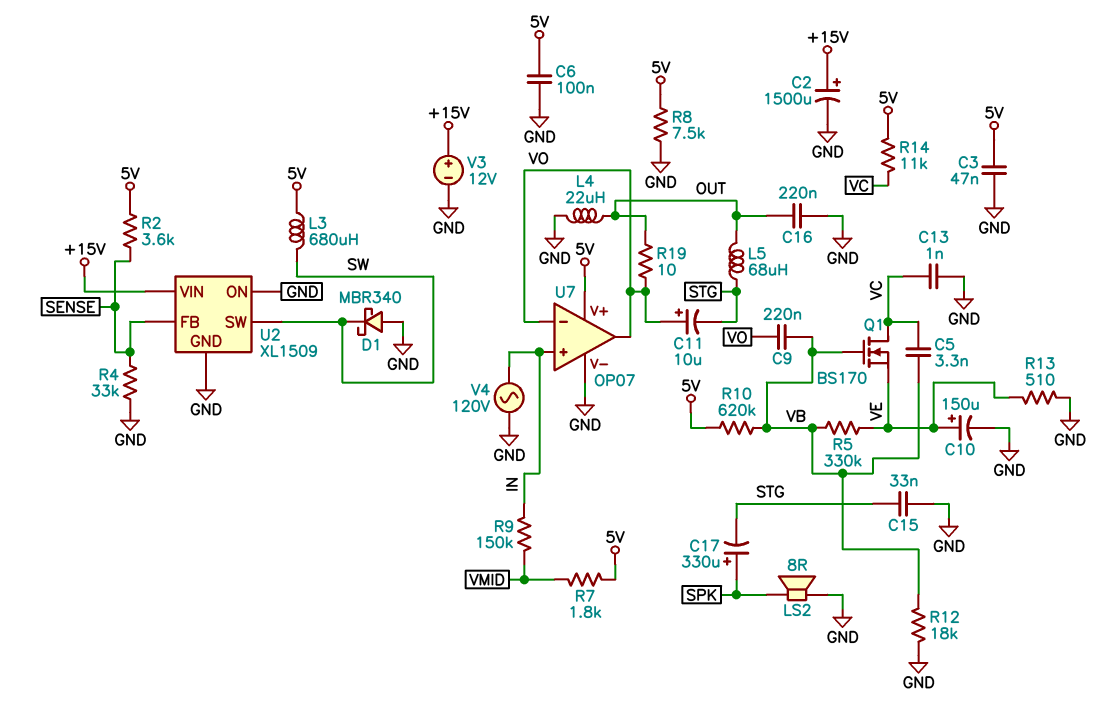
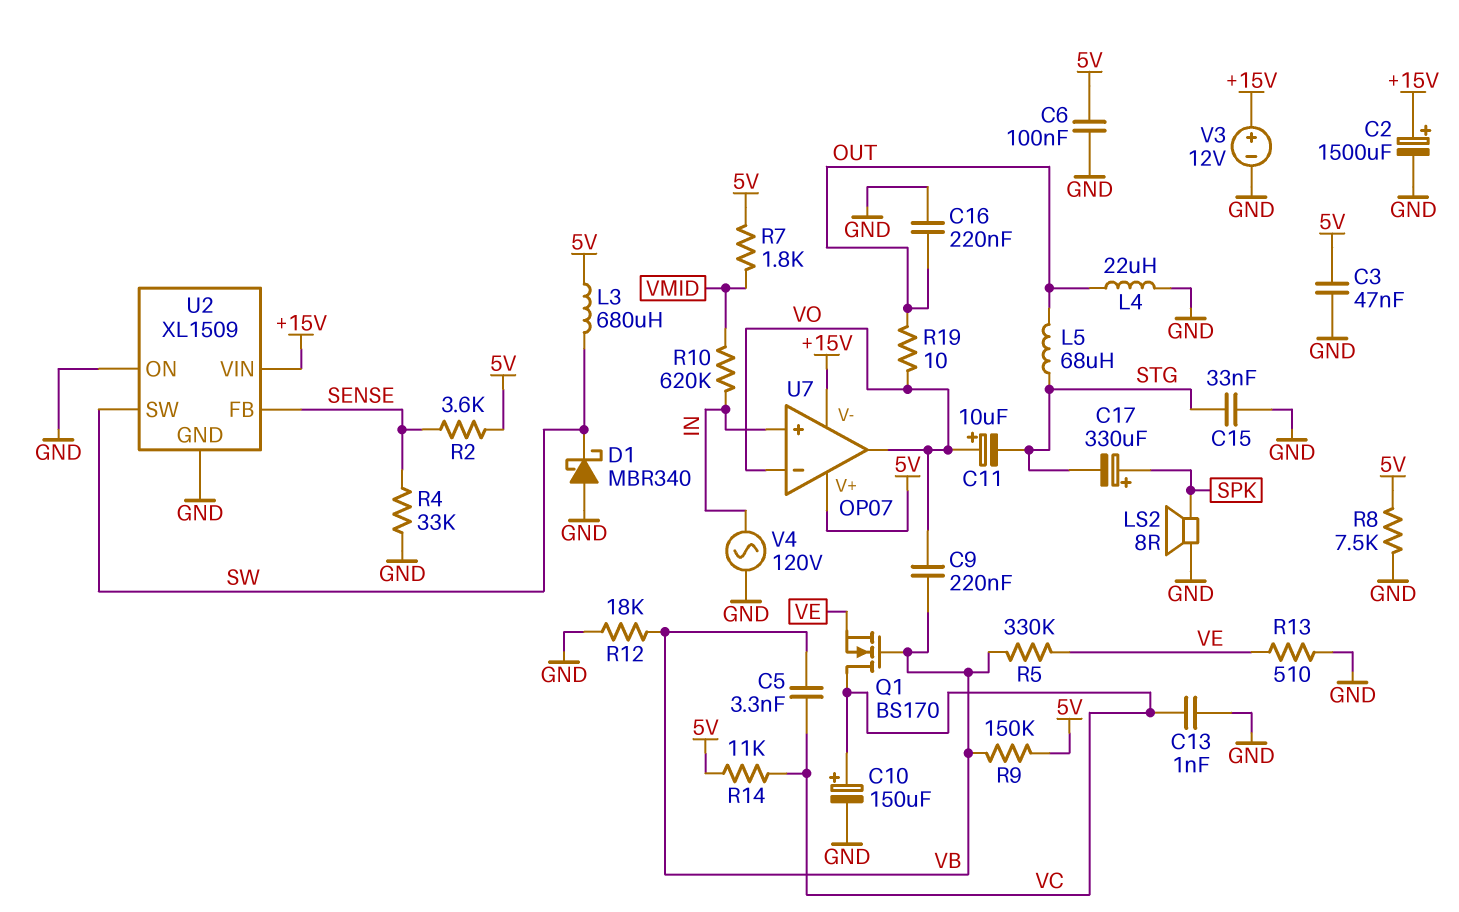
C10: 150uF (plus VE, minus GND) -> 150uF (plus VC, minus GND)
R9: 150k (IN, VMID) -> 150k (5V, VB)
R10: 620k (5V, VB) -> 620k (IN, VMID)
U7 pin V-: GND -> +15V

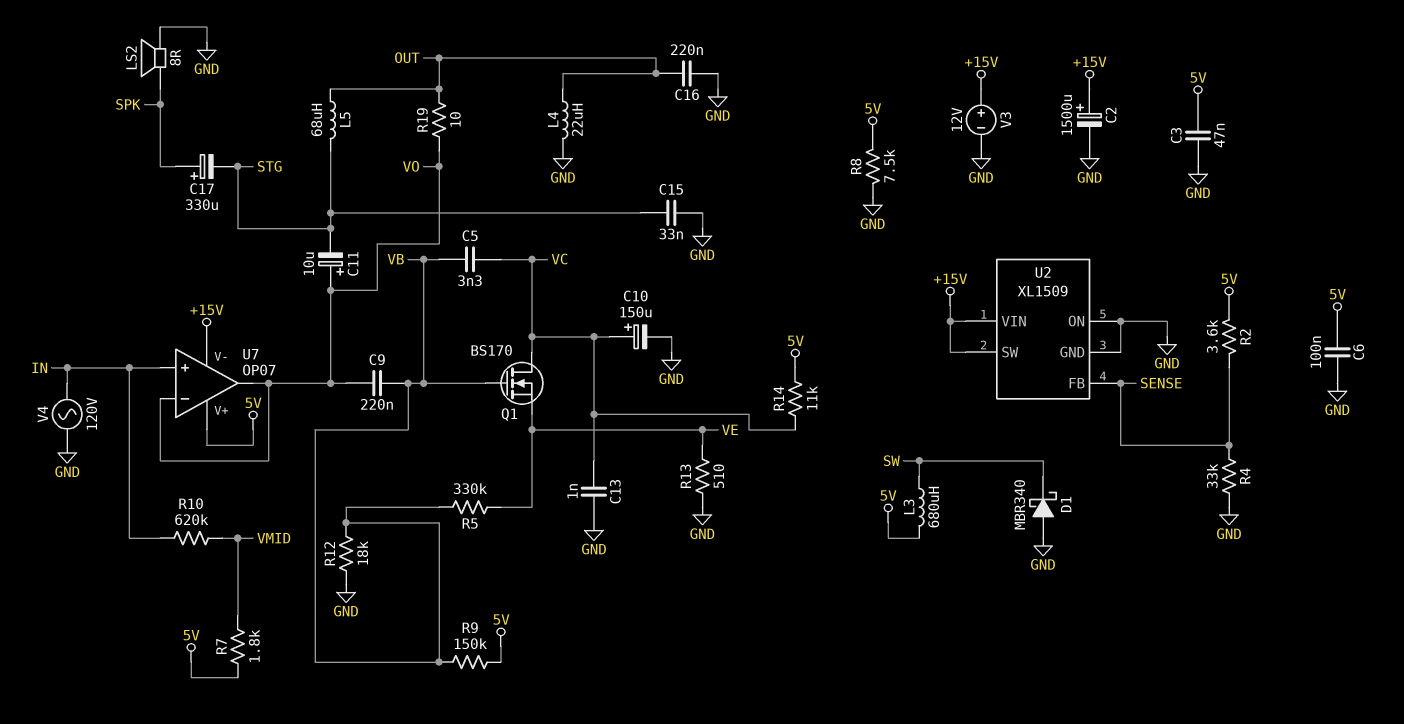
U2 pin SW: SW -> +15V

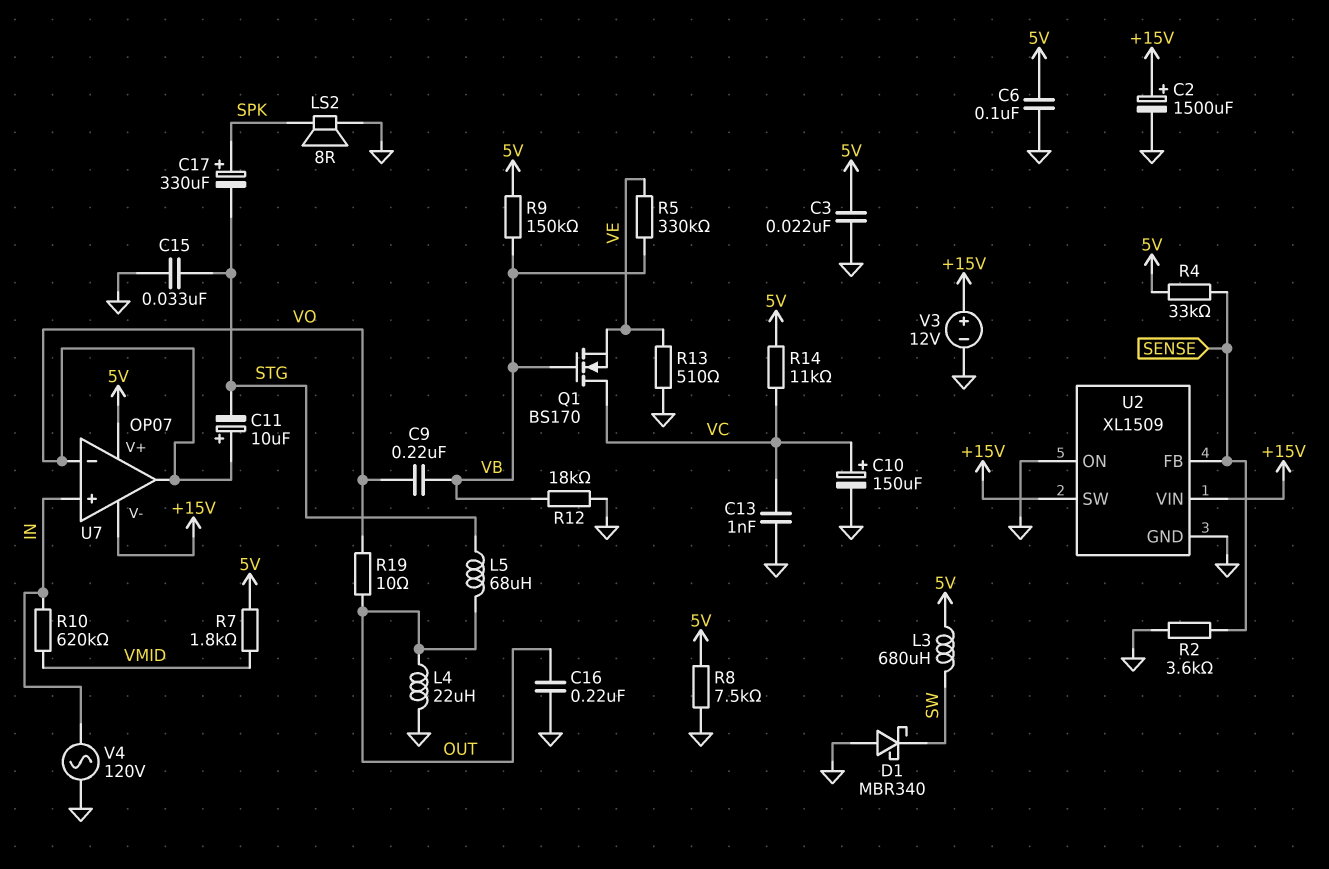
C3: 47nF (5V, GND) -> 22nF (5V, GND)
C5: 3.3nF (VB, VC) -> none
R2: 3.6k (5V, SENSE) -> 3.6k (GND, SENSE)
R4: 33k (GND, SENSE) -> 33k (5V, SENSE)

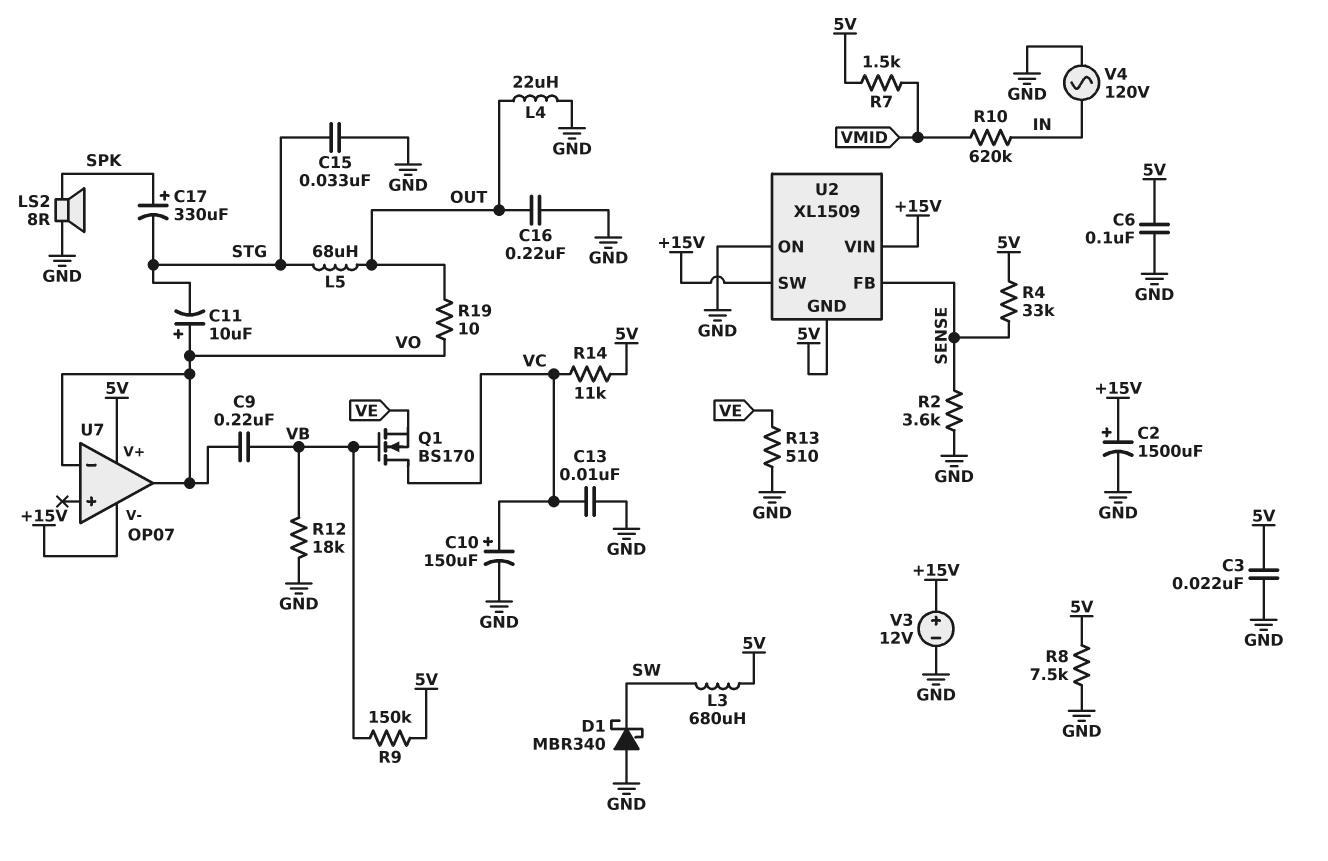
C13: 1nF (GND, VC) -> 10nF (GND, VC)
R5: 330k (VB, VE) -> none
R7: 1.8k (5V, VMID) -> 1.5k (5V, VMID)
U2 pin GND: GND -> 5V
U7 pin in+: IN -> none

